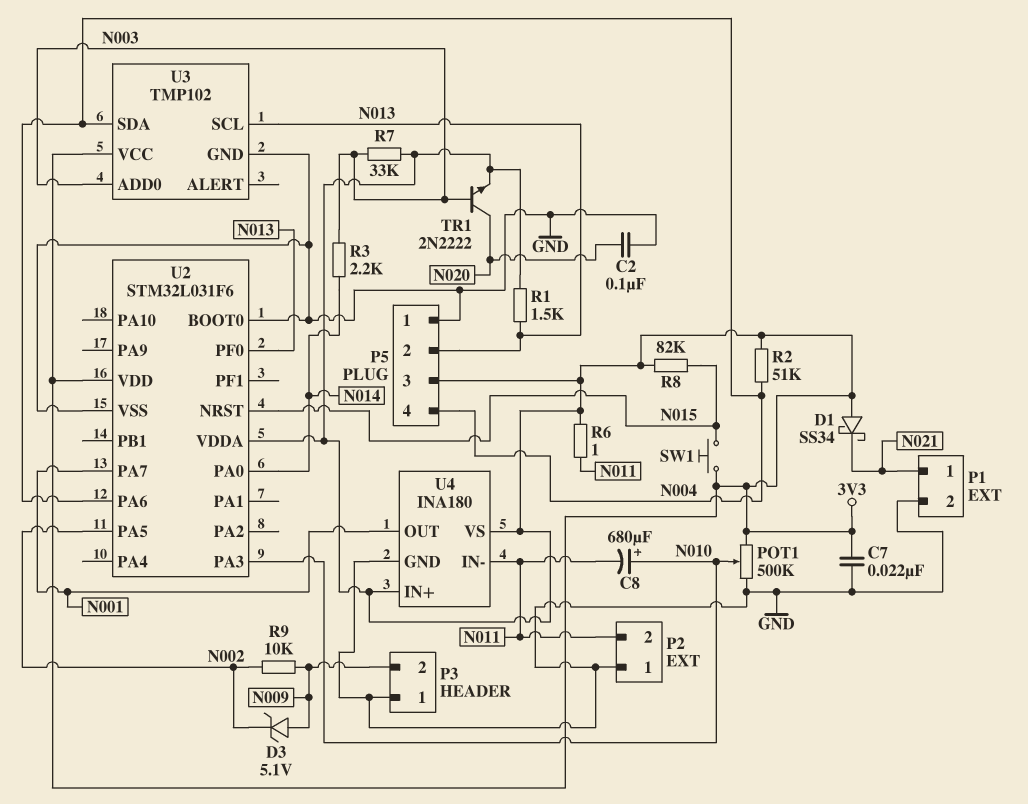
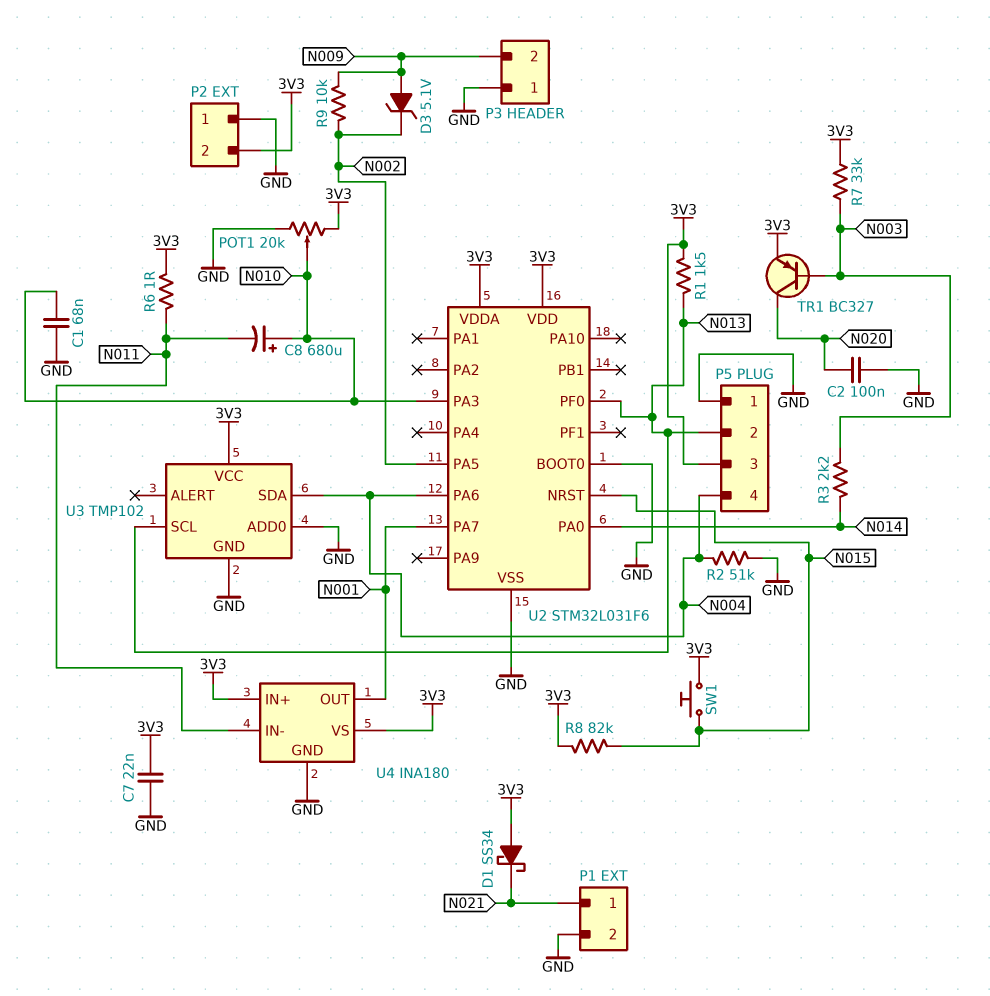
C1: none -> 68nF (GND, N010)
P2 pin 2: N011 -> 3V3
POT1: 500k (3V3, GND, wiper N010) -> 20k (3V3, GND, wiper N010)
R2: 51k (3V3, N004) -> 51k (GND, N004)
TR1: NPN 2N2222 (B N003, C N020, E 3V3) -> PNP BC327 (B N003, C N020, E 3V3)
U3 pin ADD0: N003 -> GND

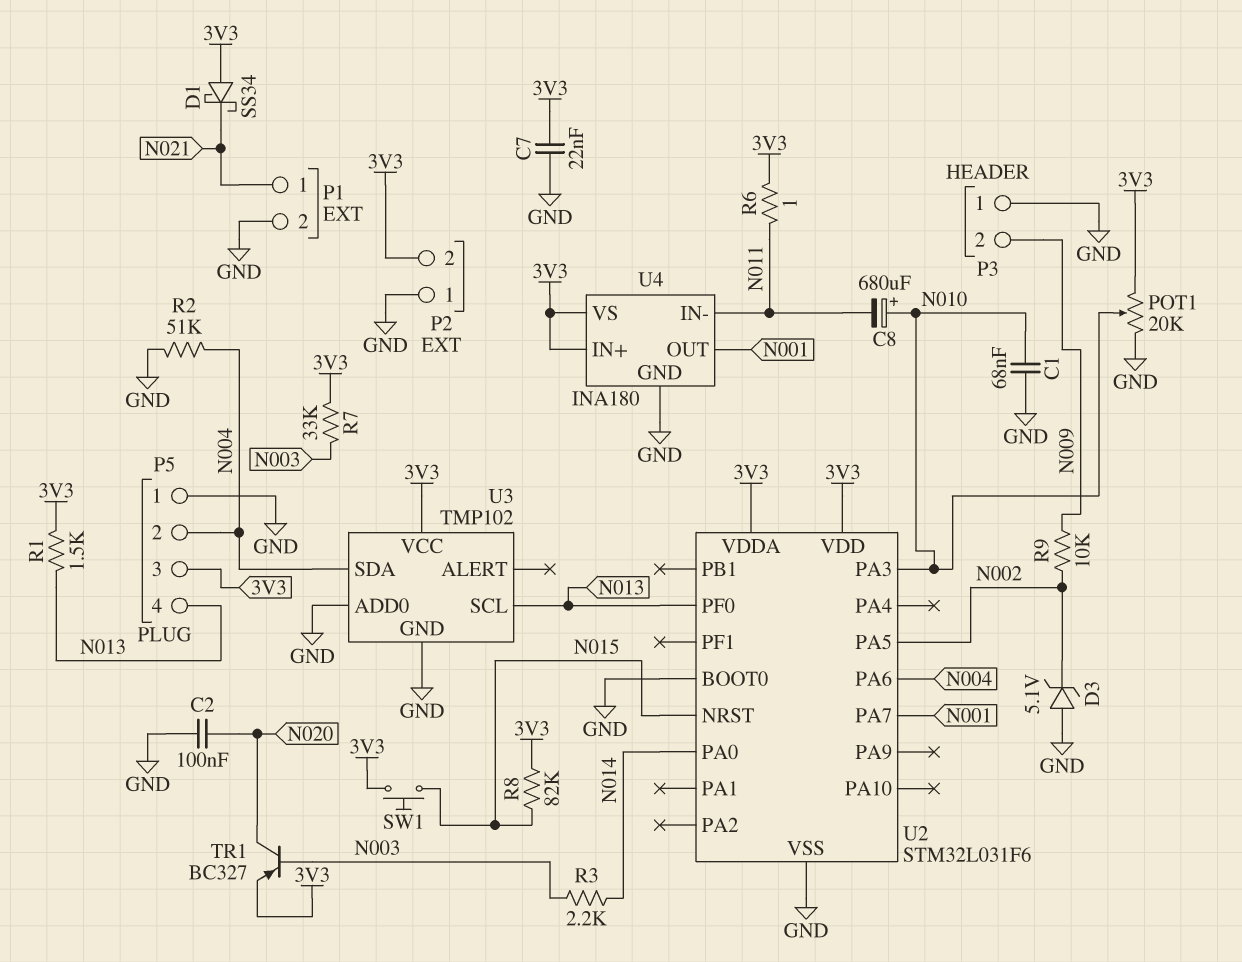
D3: zener 5.1V (A N009, K N002) -> zener 5.1V (A GND, K N002)
P5 pin 2: N013 -> N004
P5 pin 4: N004 -> N013

